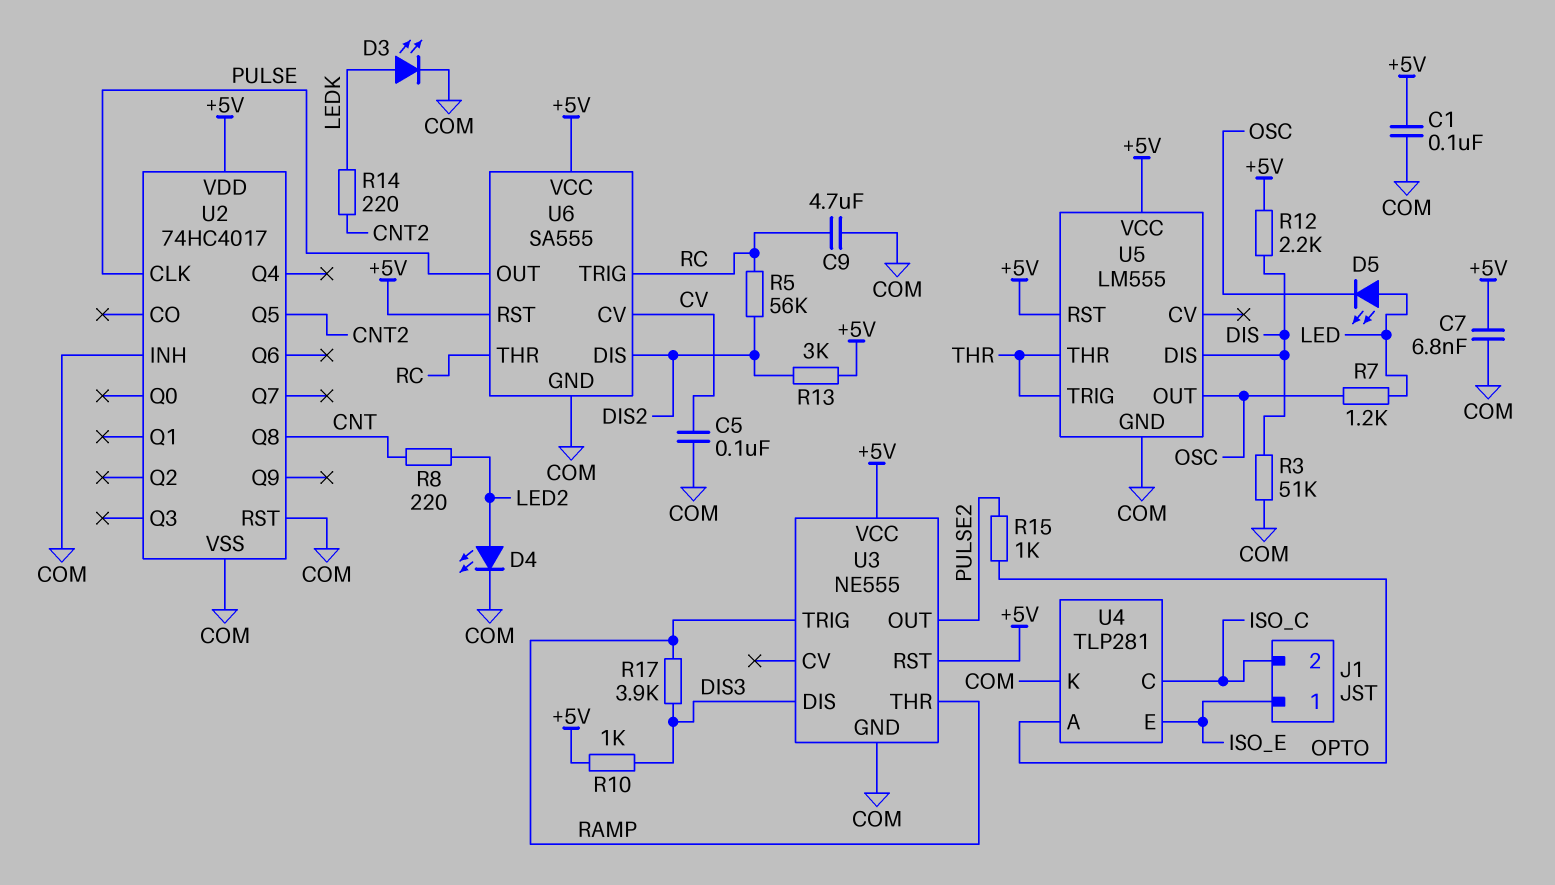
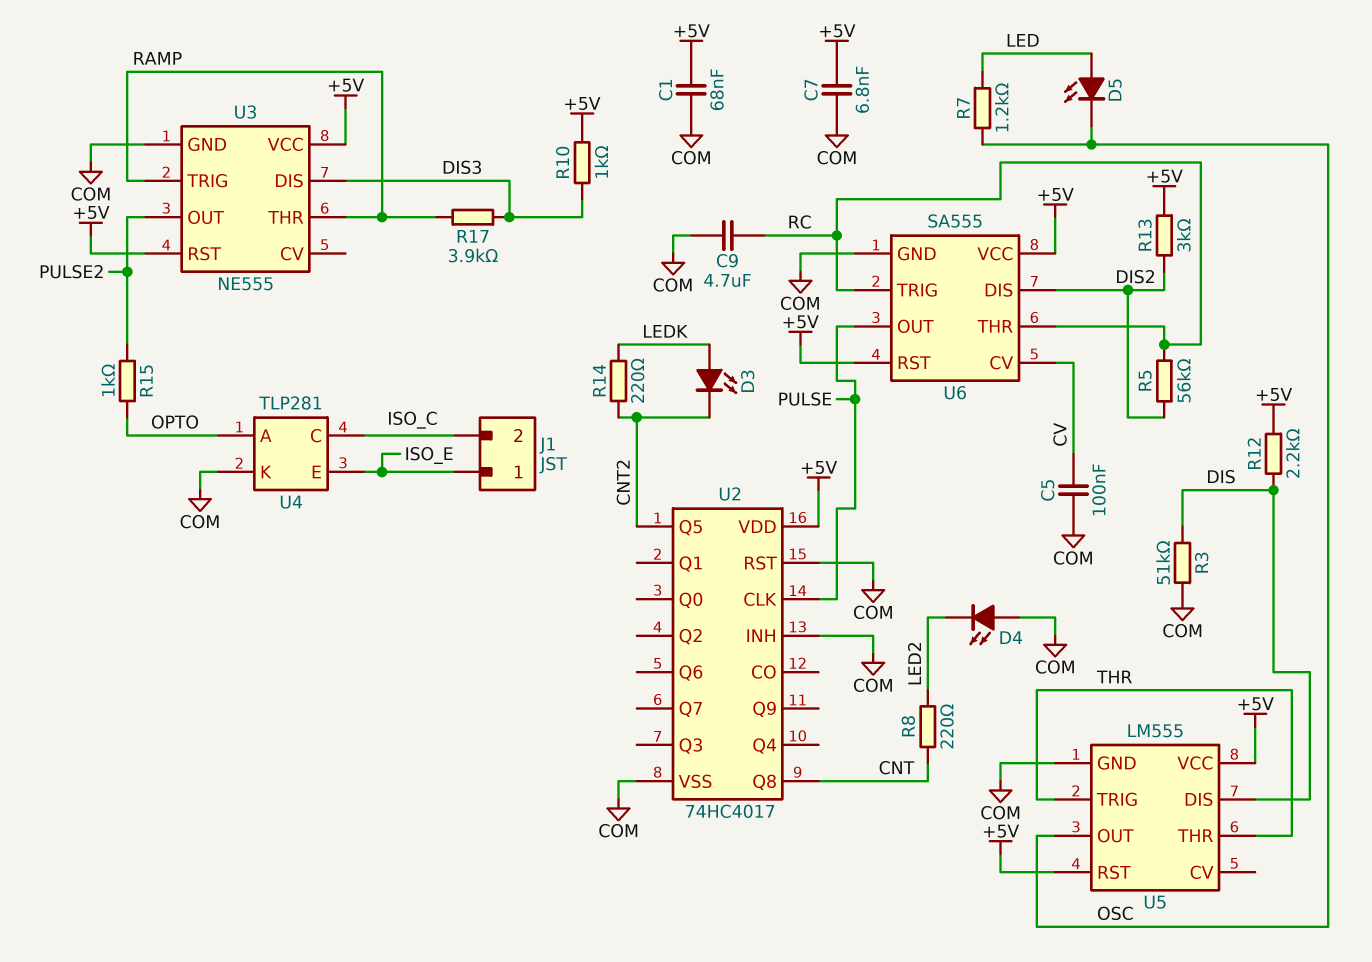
C1: 100nF (+5V, COM) -> 68nF (+5V, COM)
D3: LED (A LEDK, K COM) -> LED (A LEDK, K CNT2)
D4: LED (A LED2, K COM) -> LED (A COM, K LED2)

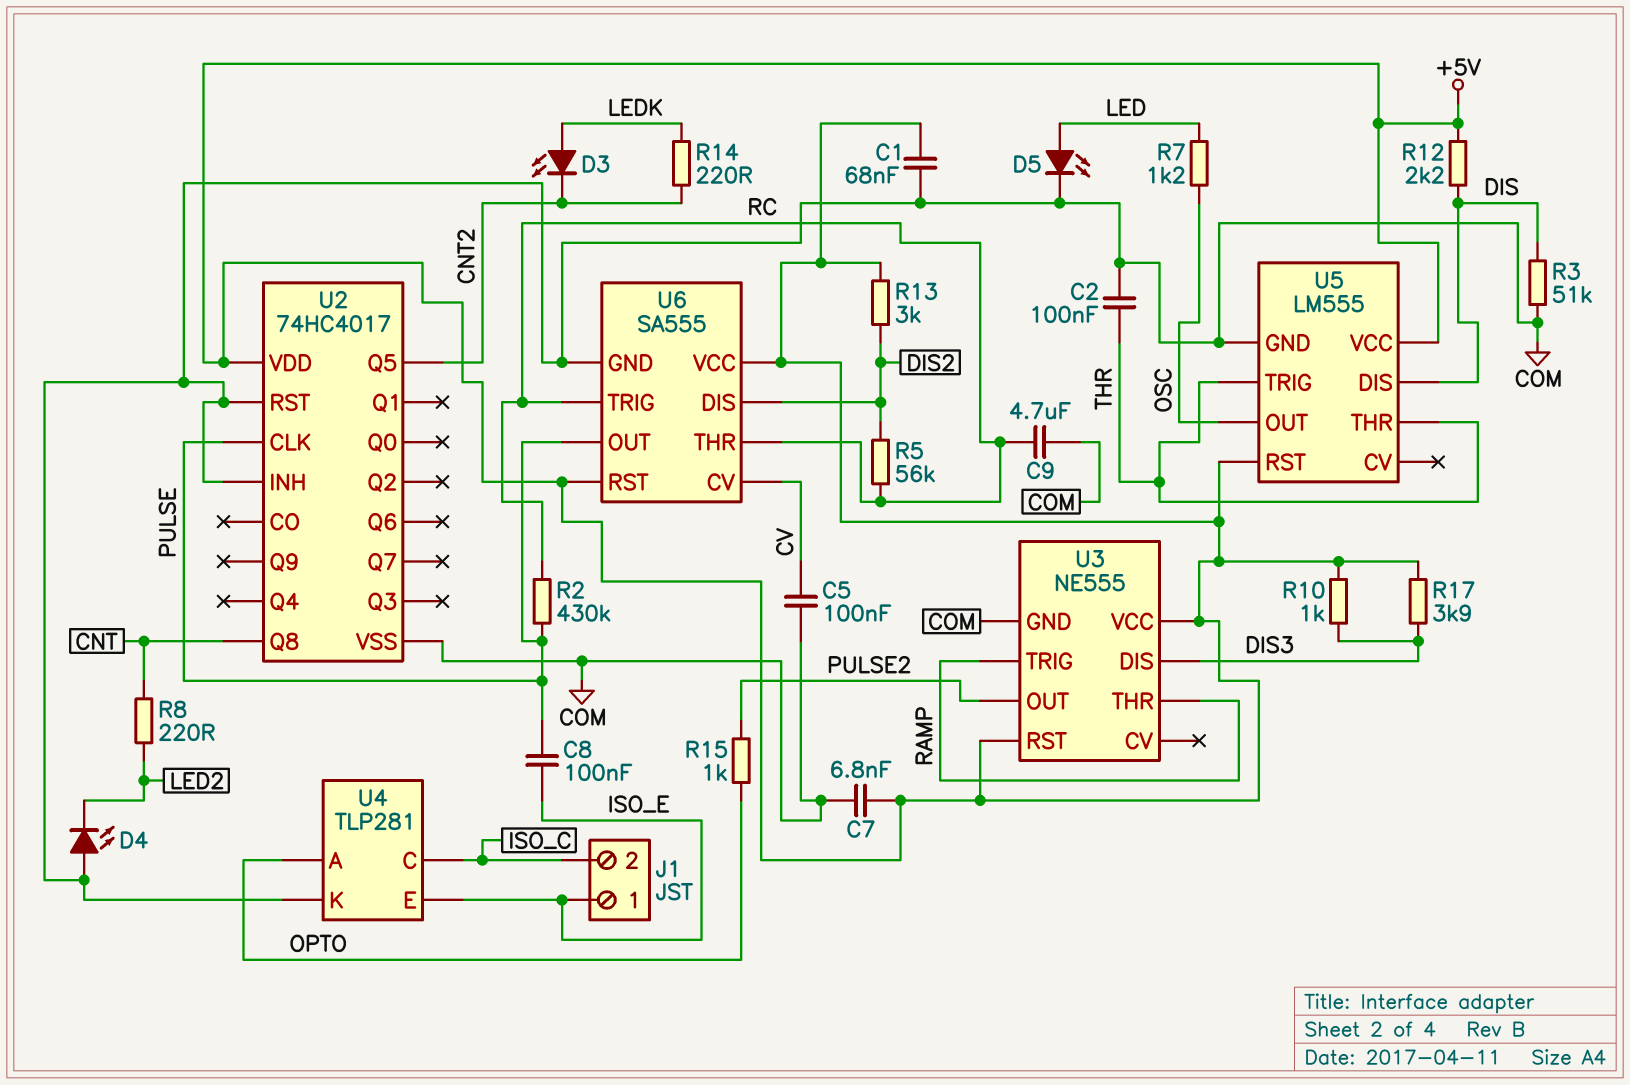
C2: none -> 100nF (COM, THR)
C8: none -> 100nF (ISO_E, PULSE)
D5: LED (A LED, K OSC) -> LED (A LED, K COM)
R2: none -> 430k (PULSE, RC)
R17: 3.9k (DIS3, RAMP) -> 3.9k (+5V, DIS3)

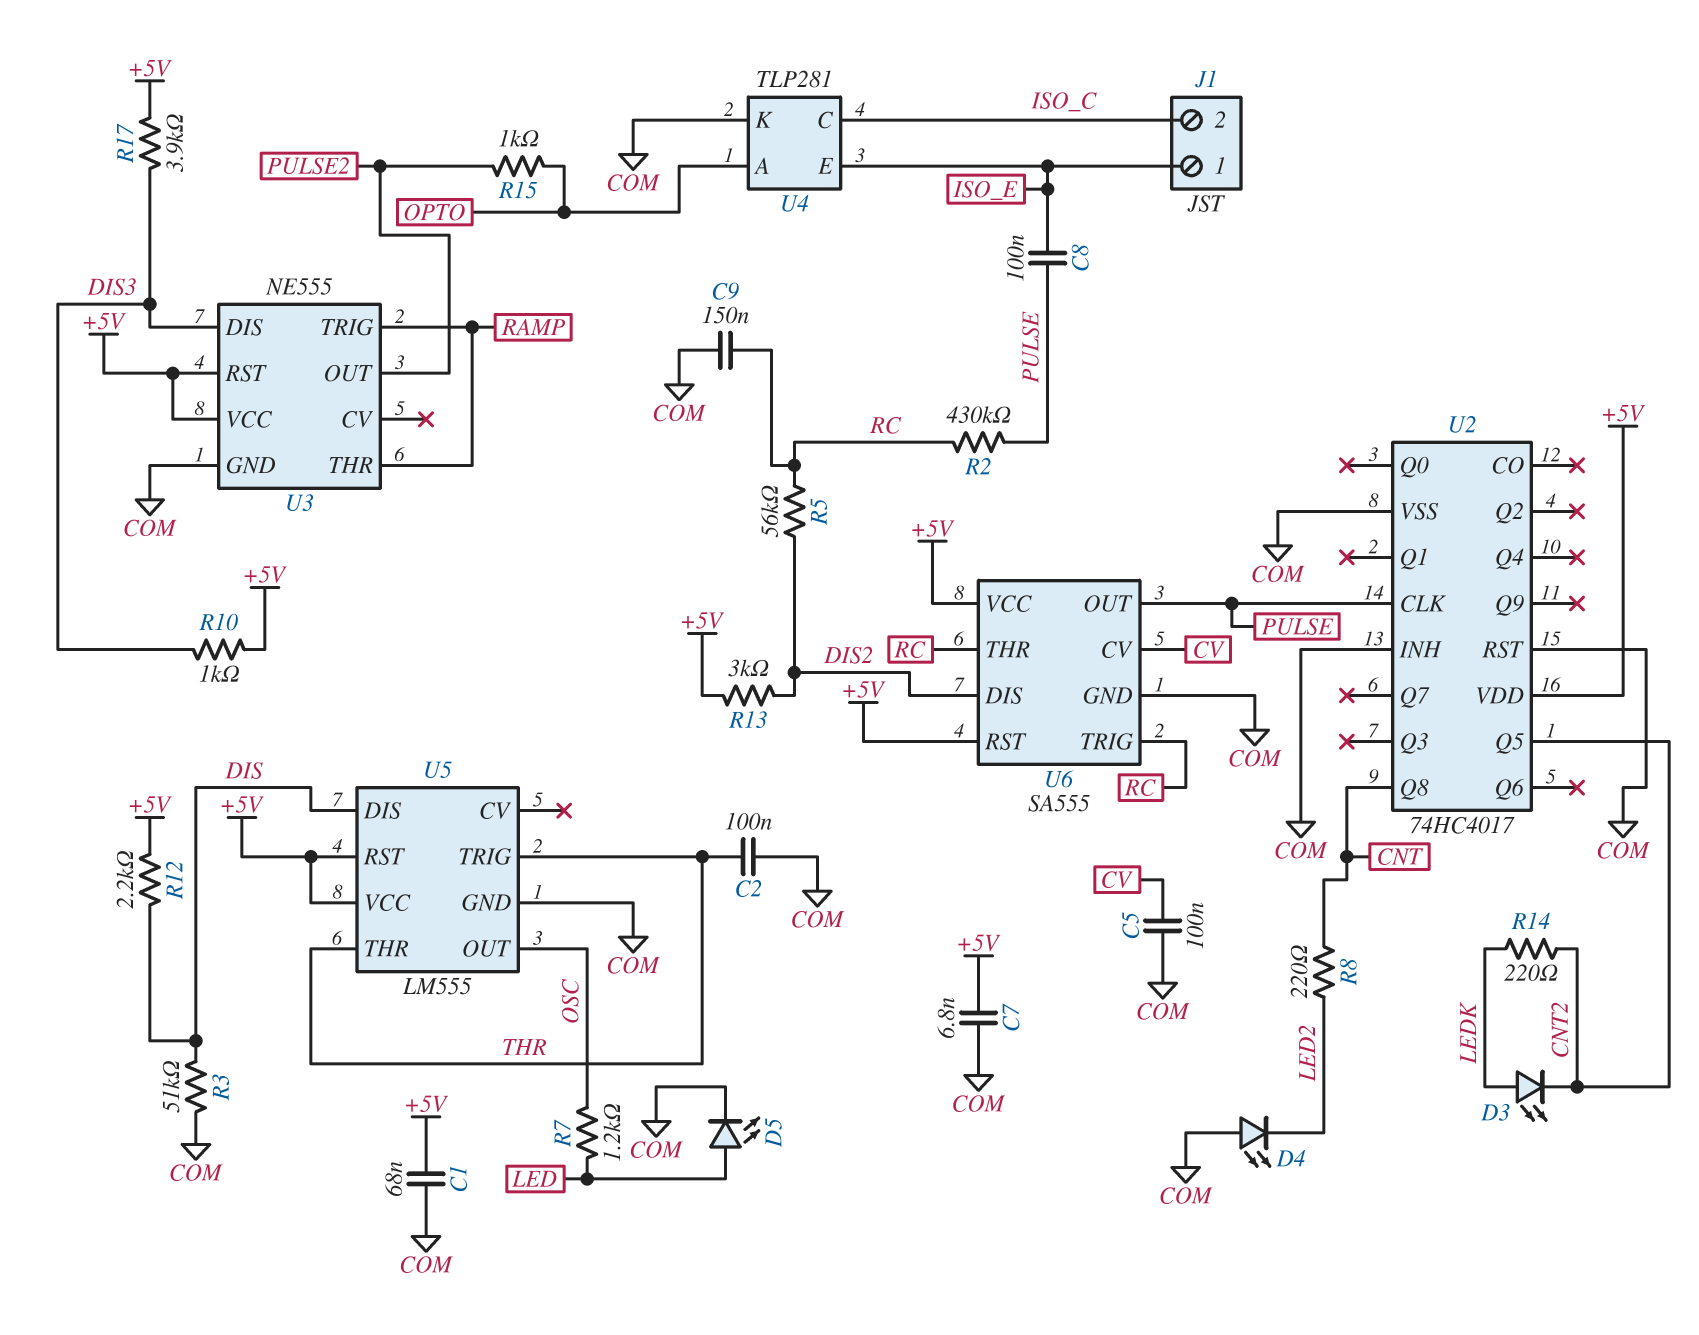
C9: 4.7uF (COM, RC) -> 150nF (COM, RC)

